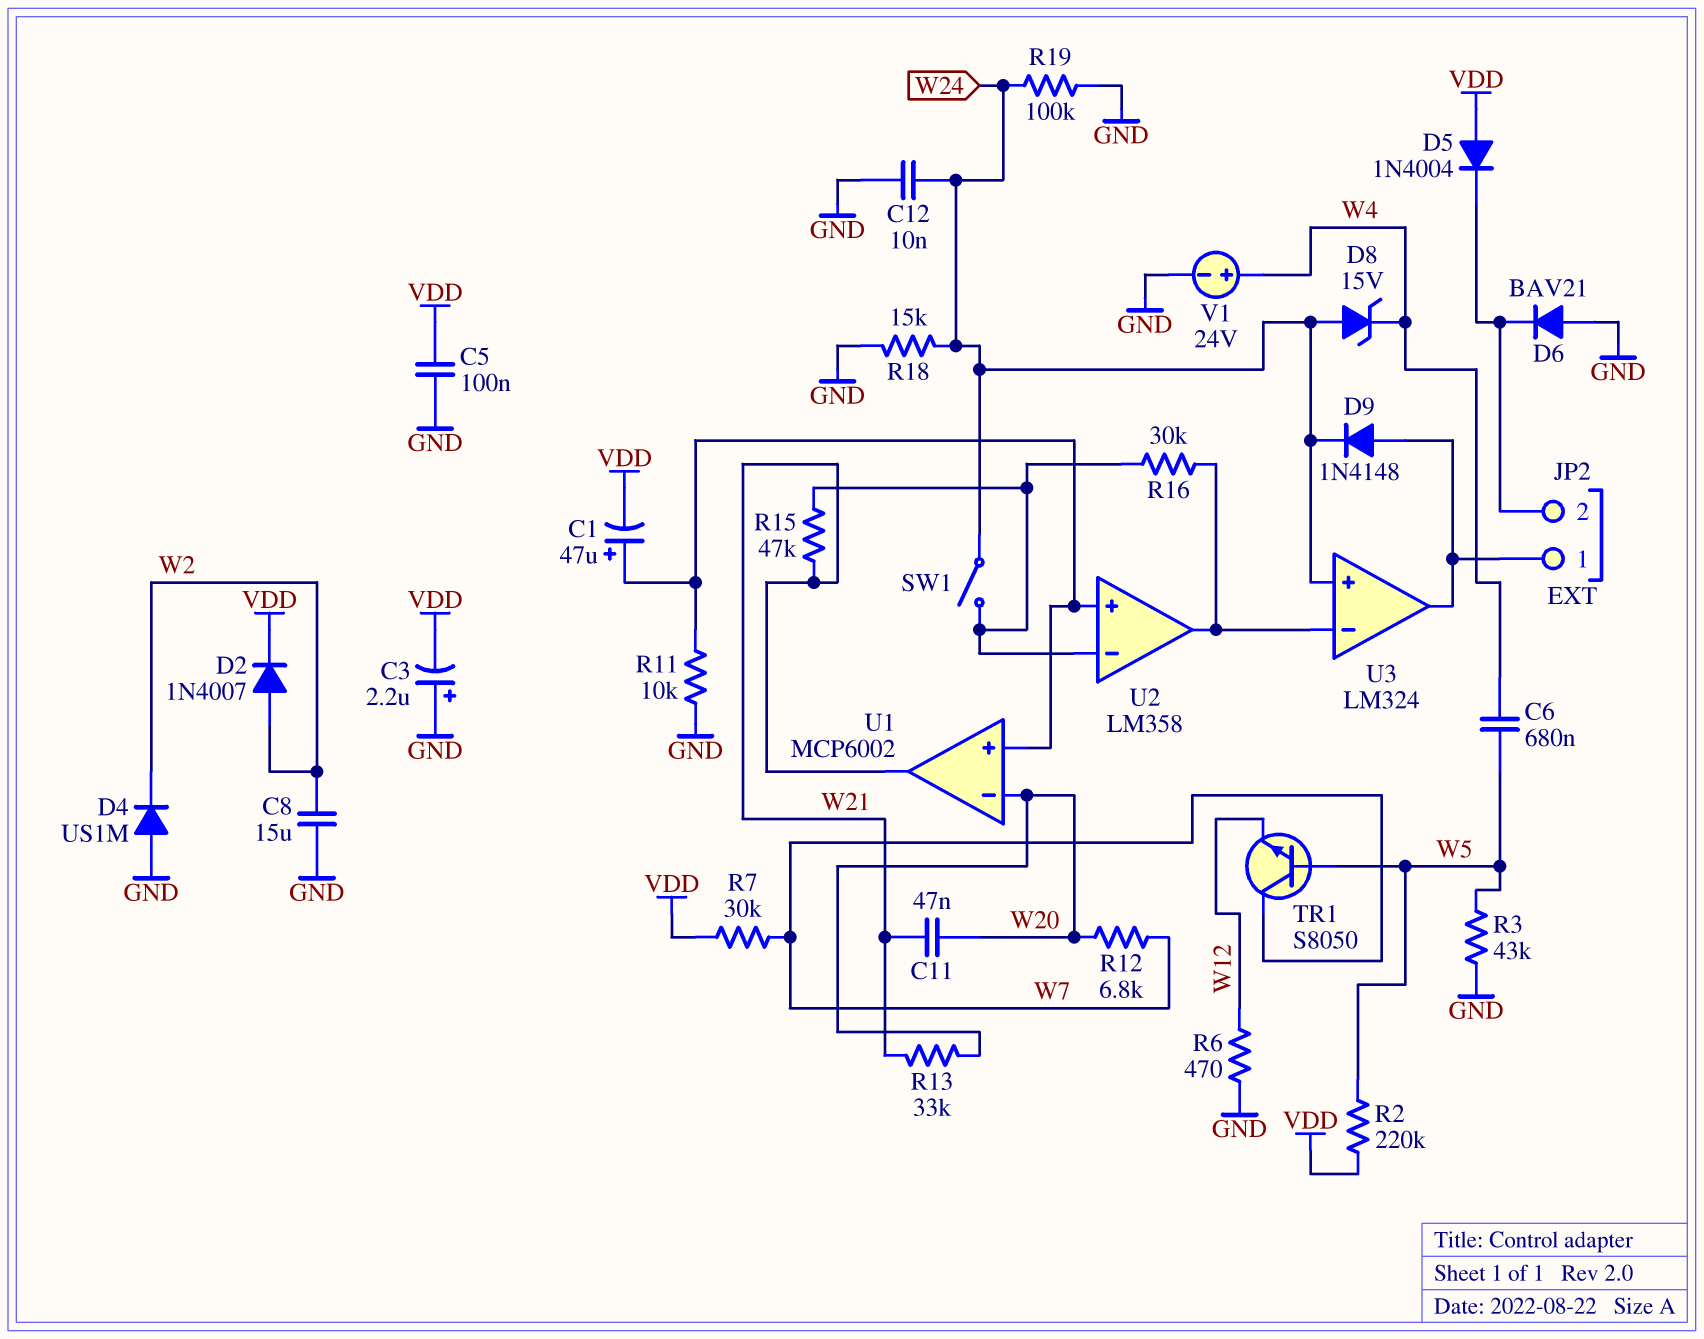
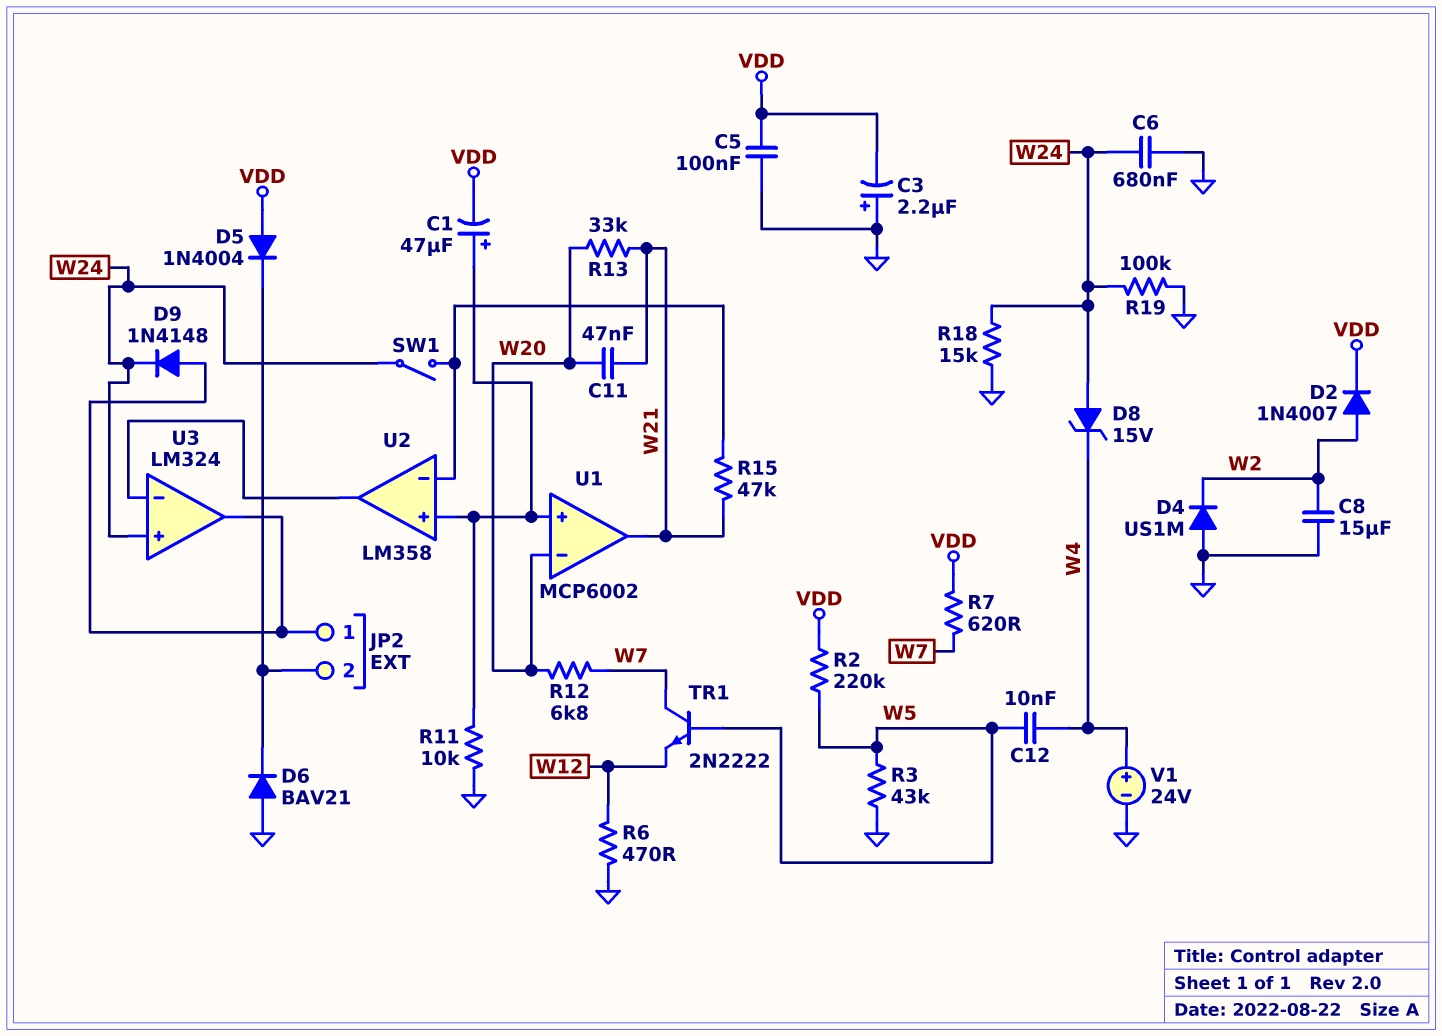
C6: 680nF (W4, W5) -> 680nF (GND, W24)
C12: 10nF (GND, W24) -> 10nF (W4, W5)
R7: 30k (VDD, W7) -> 620 (VDD, W7)
R16: 30k (U2/in-, U2/out) -> none
TR1: NPN S8050 (B W5, C W7, E W12) -> NPN 2N2222 (B W5, C W7, E W12)

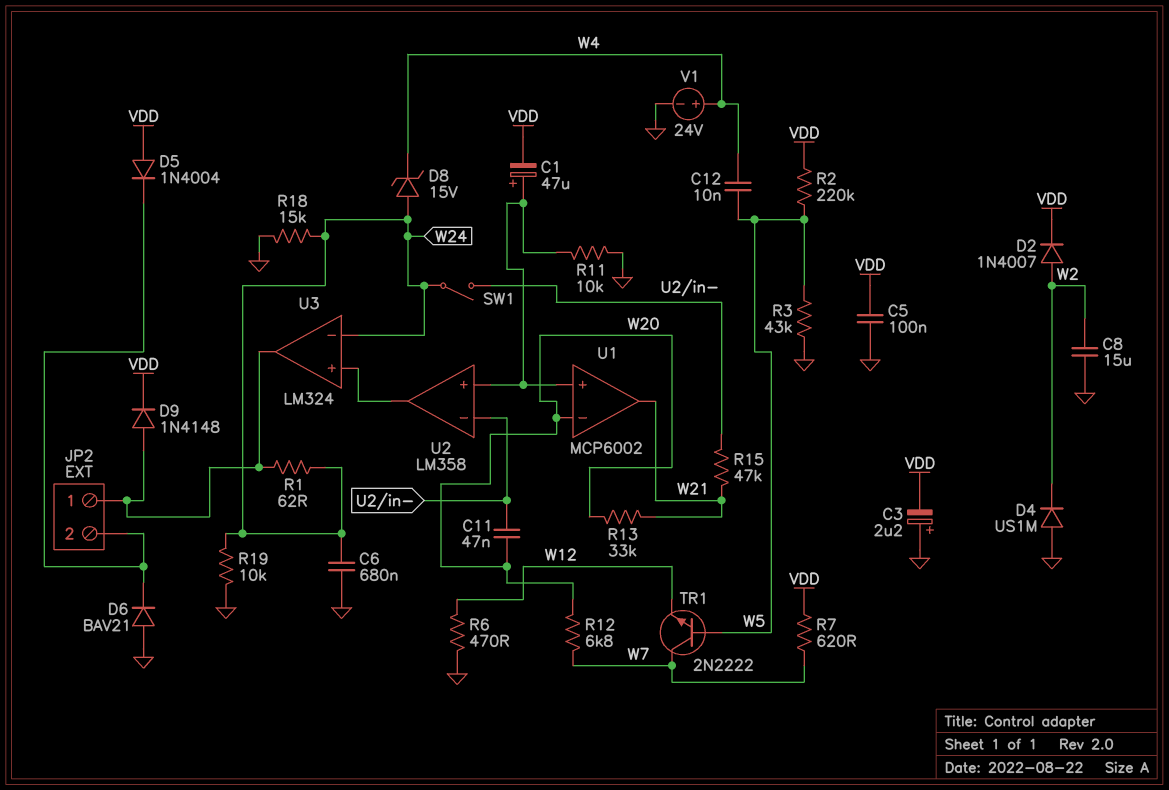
C11: 47nF (W20, W21) -> 47nF (U2/in-, W20)
D9: diode 1N4148 (A JP2/1, K W24) -> diode 1N4148 (A JP2/1, K VDD)
R1: none -> 62 (JP2/1, W24)
R19: 100k (GND, W24) -> 10k (GND, W24)
U3 pin in+: W24 -> U2/out
U3 pin in-: U2/out -> W24

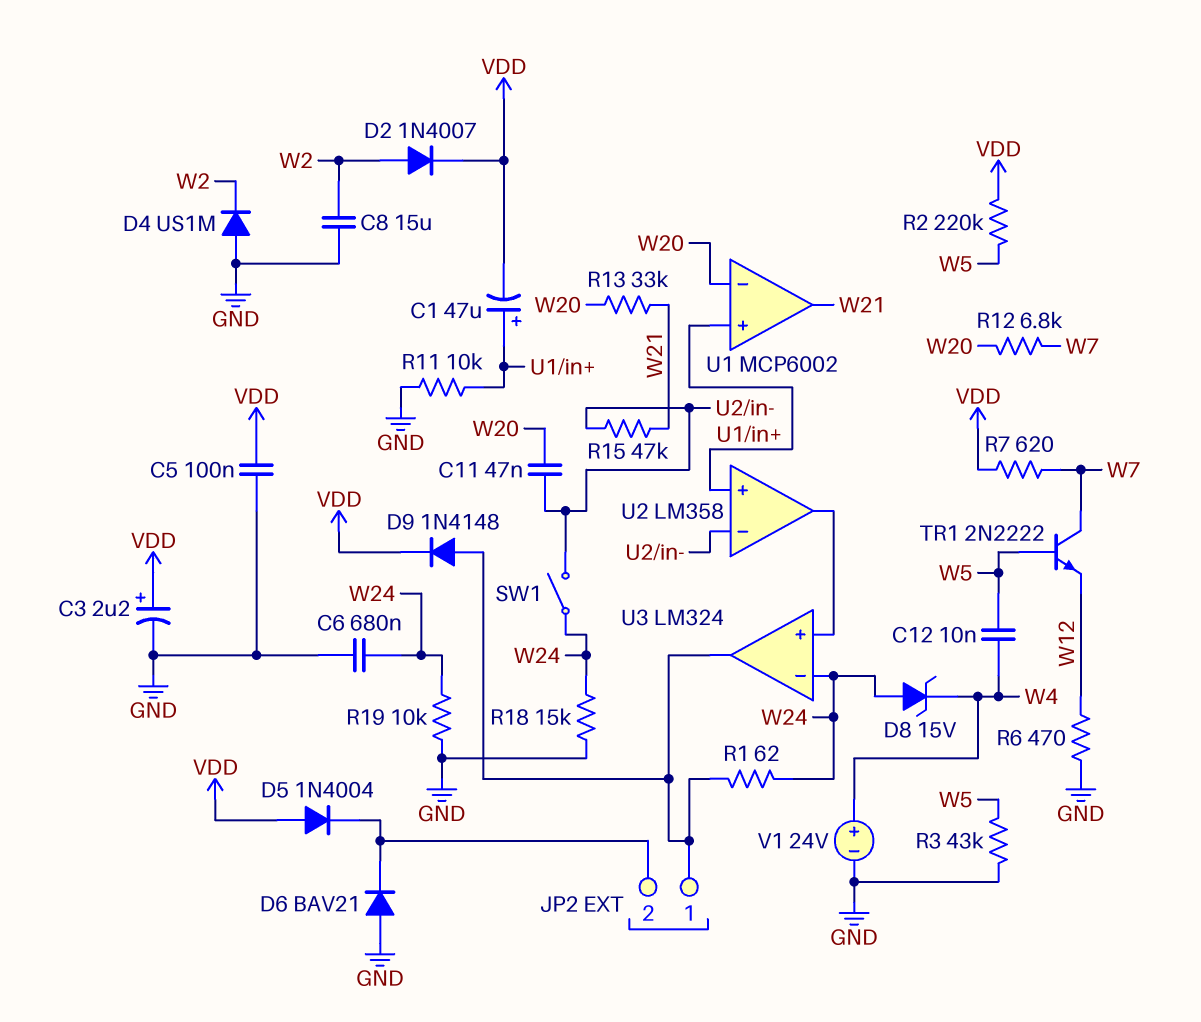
C3: 2.2uF (plus GND, minus VDD) -> 2.2uF (plus VDD, minus GND)

